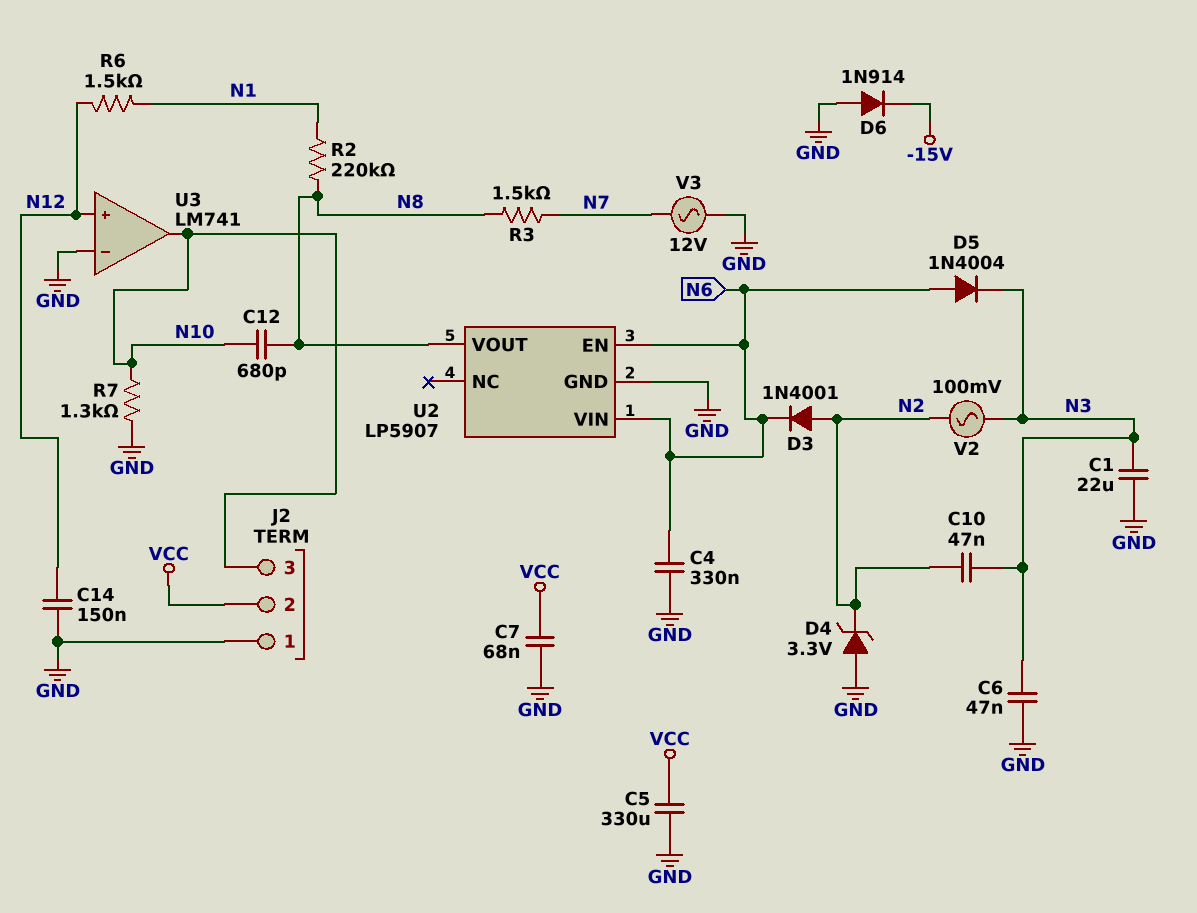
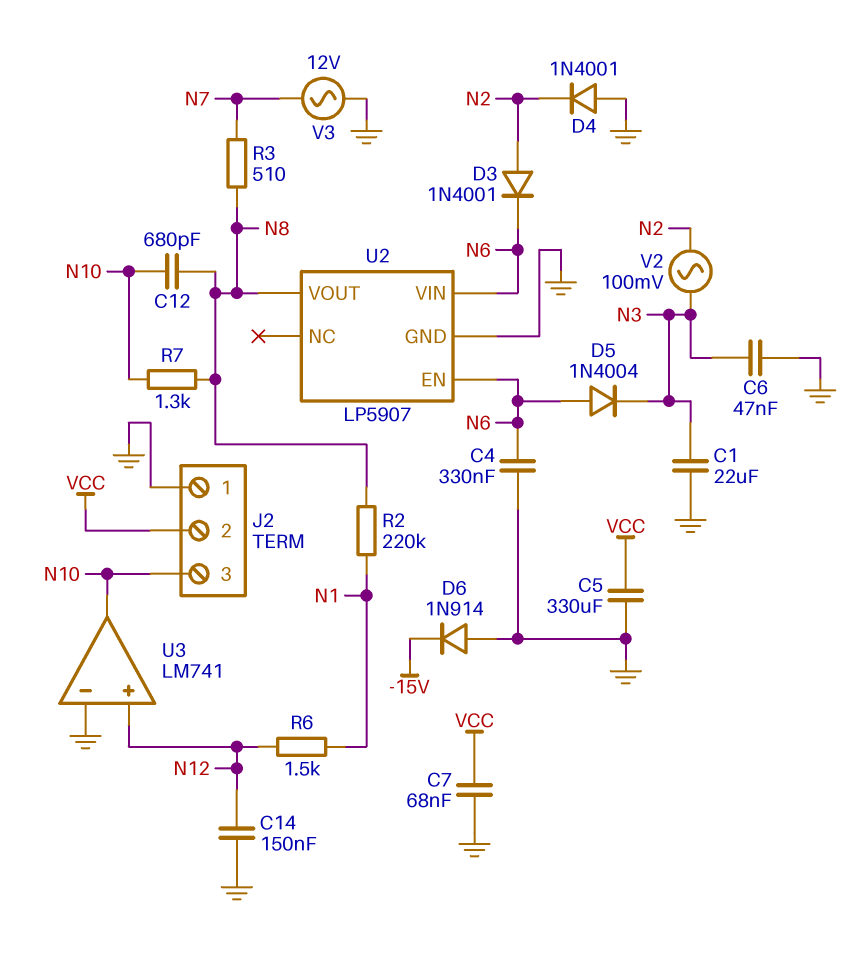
C10: 47nF (N2, N3) -> none
D4: zener 3.3V (A GND, K N2) -> diode 1N4001 (A GND, K N2)
R3: 1.5k (N7, N8) -> 510 (N7, N8)
R7: 1.3k (GND, N10) -> 1.3k (N8, N10)

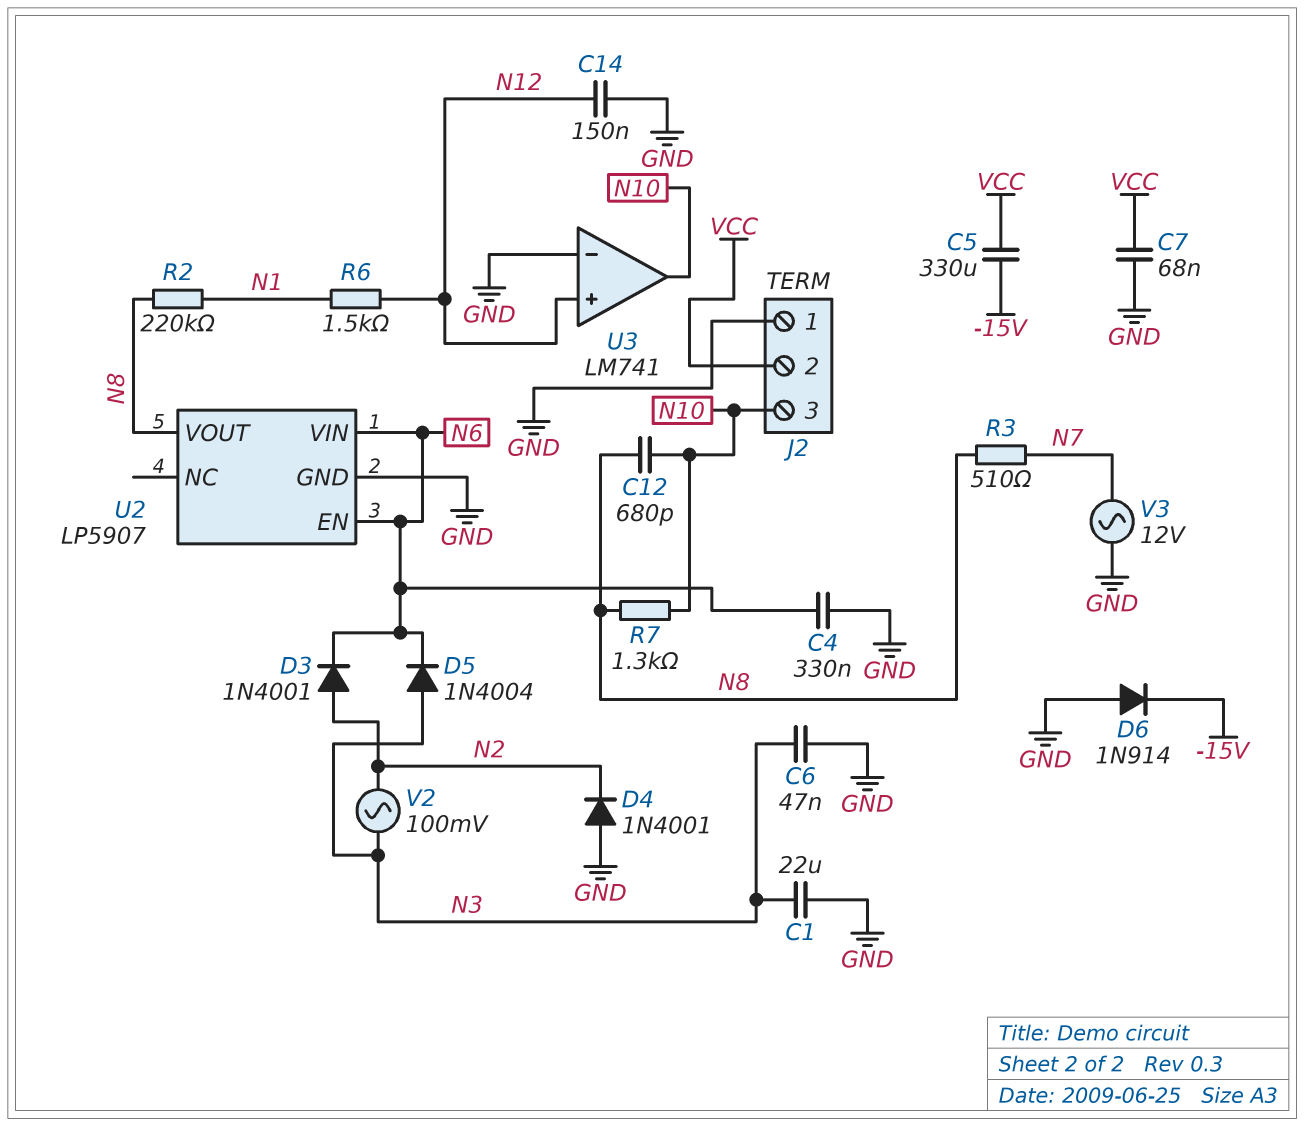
C5: 330uF (GND, VCC) -> 330uF (-15V, VCC)
D5: diode 1N4004 (A N6, K N3) -> diode 1N4004 (A N3, K N6)

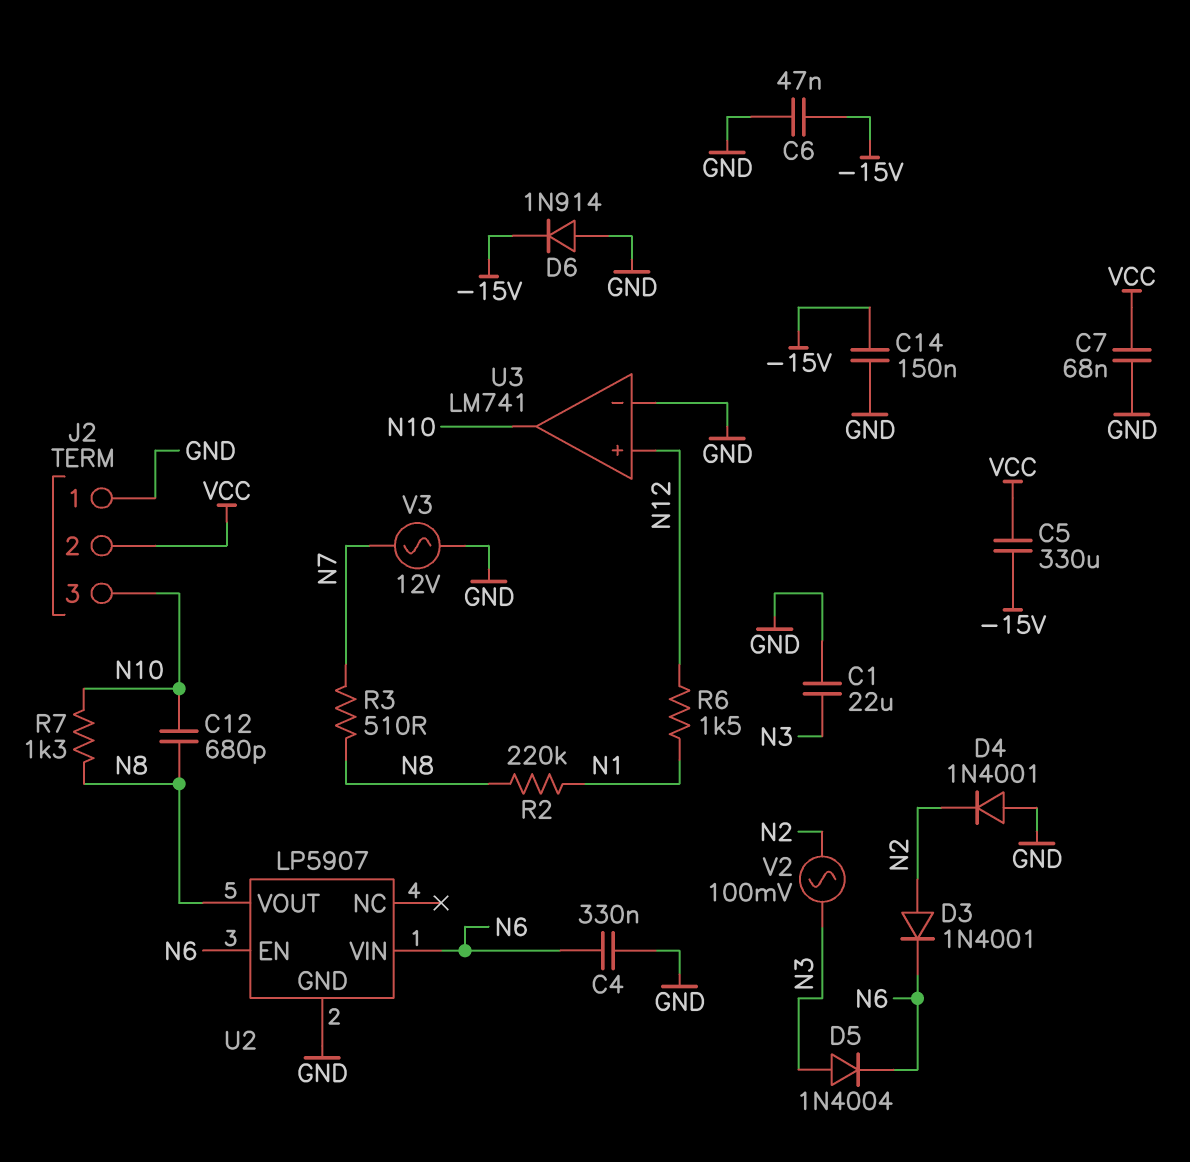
C6: 47nF (GND, N3) -> 47nF (-15V, GND)
C14: 150nF (GND, N12) -> 150nF (-15V, GND)

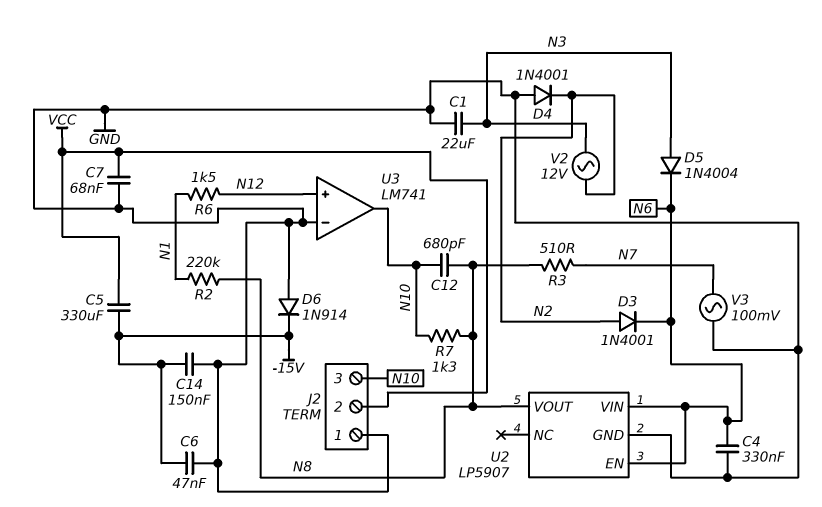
V2: AC 100mV (N2, N3) -> AC 12V (N2, N3)
V3: AC 12V (GND, N7) -> AC 100mV (GND, N7)

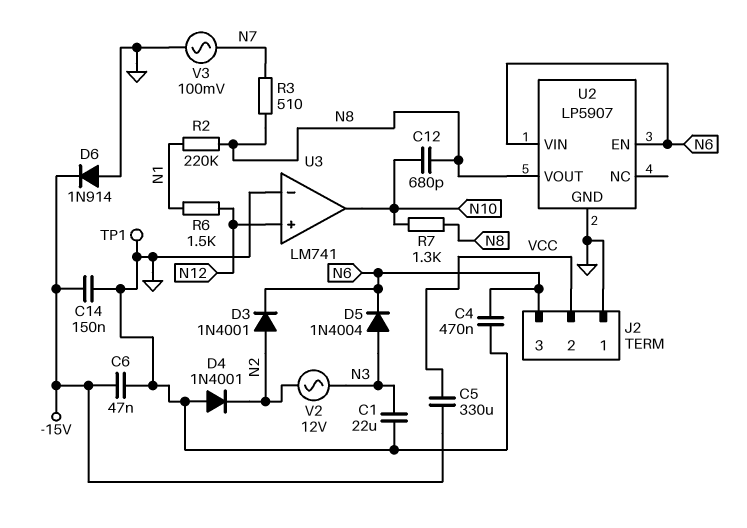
C4: 330nF (GND, N6) -> 470nF (GND, N6)
C7: 68nF (GND, VCC) -> none
J2 pin 3: N10 -> N6
TP1: none -> test point (GND)

